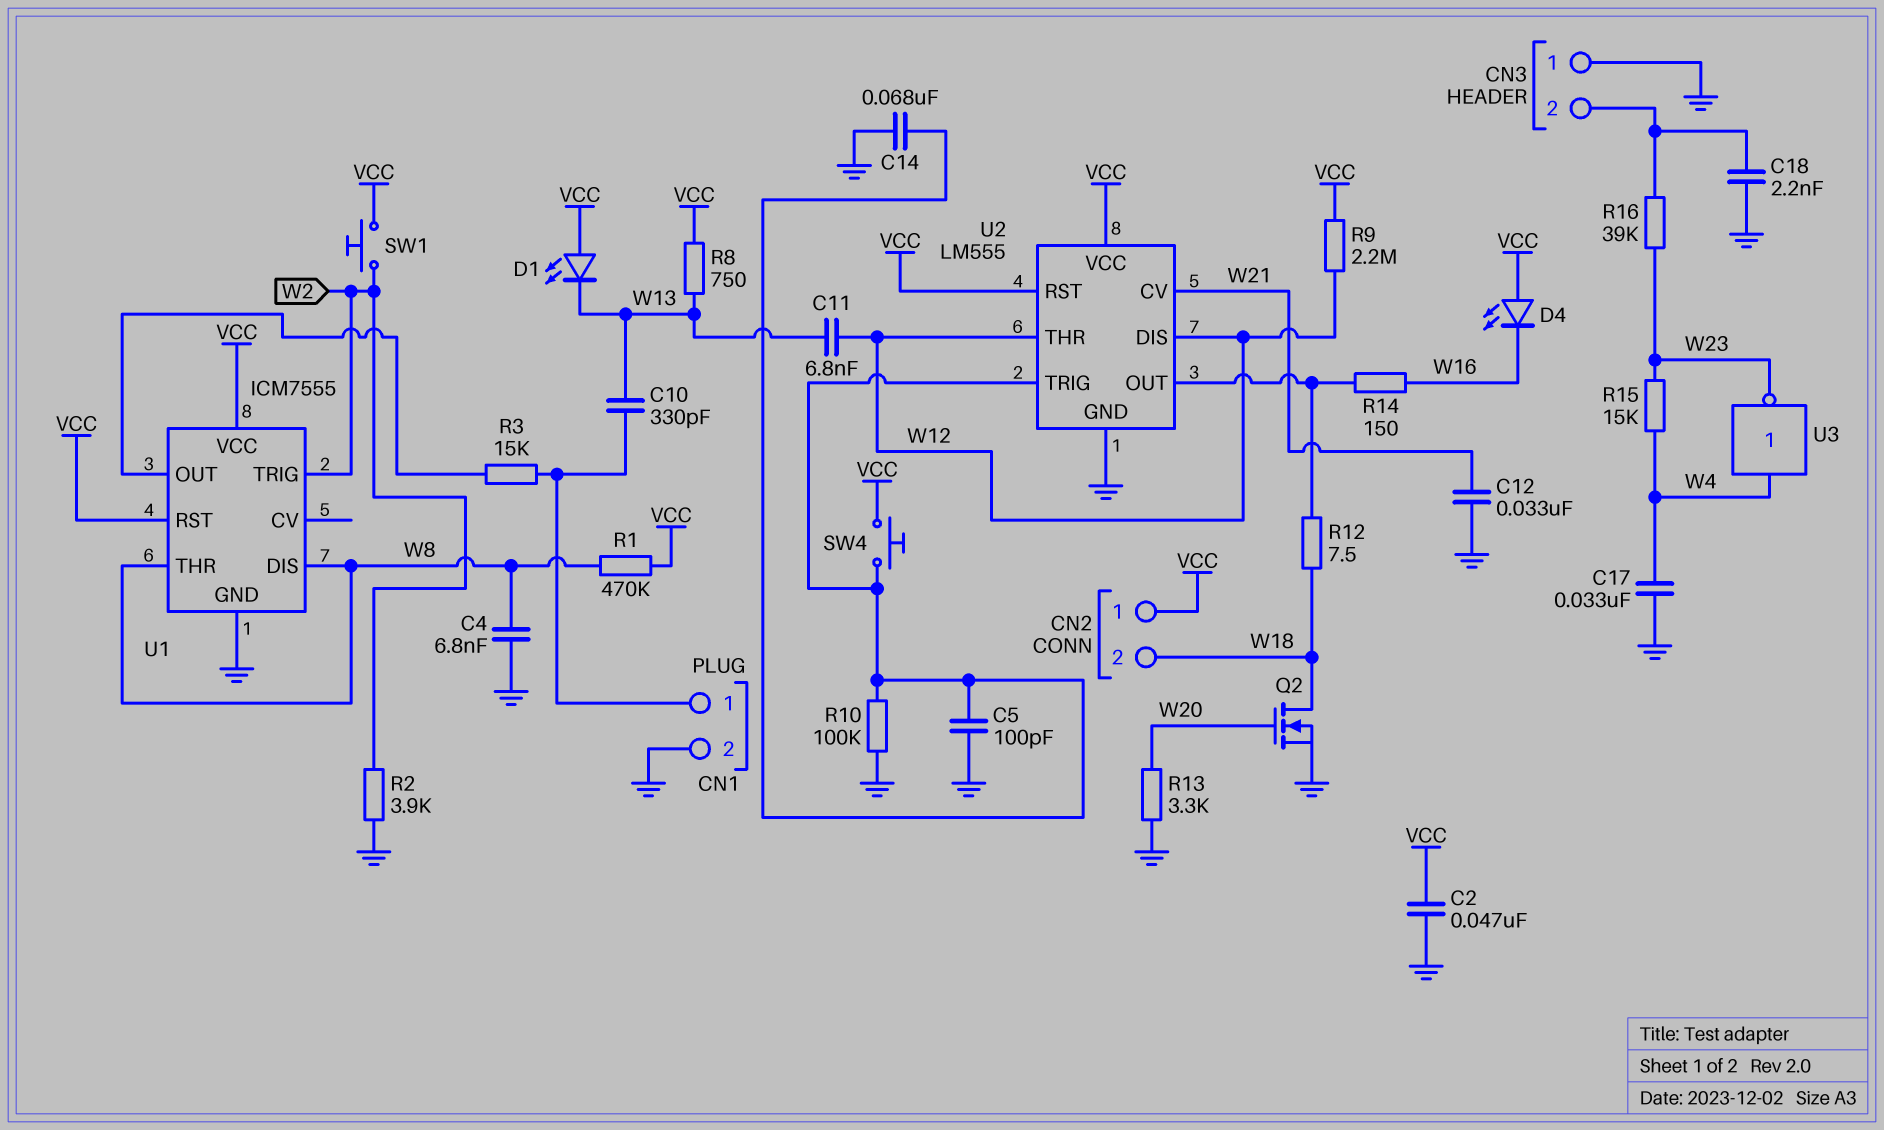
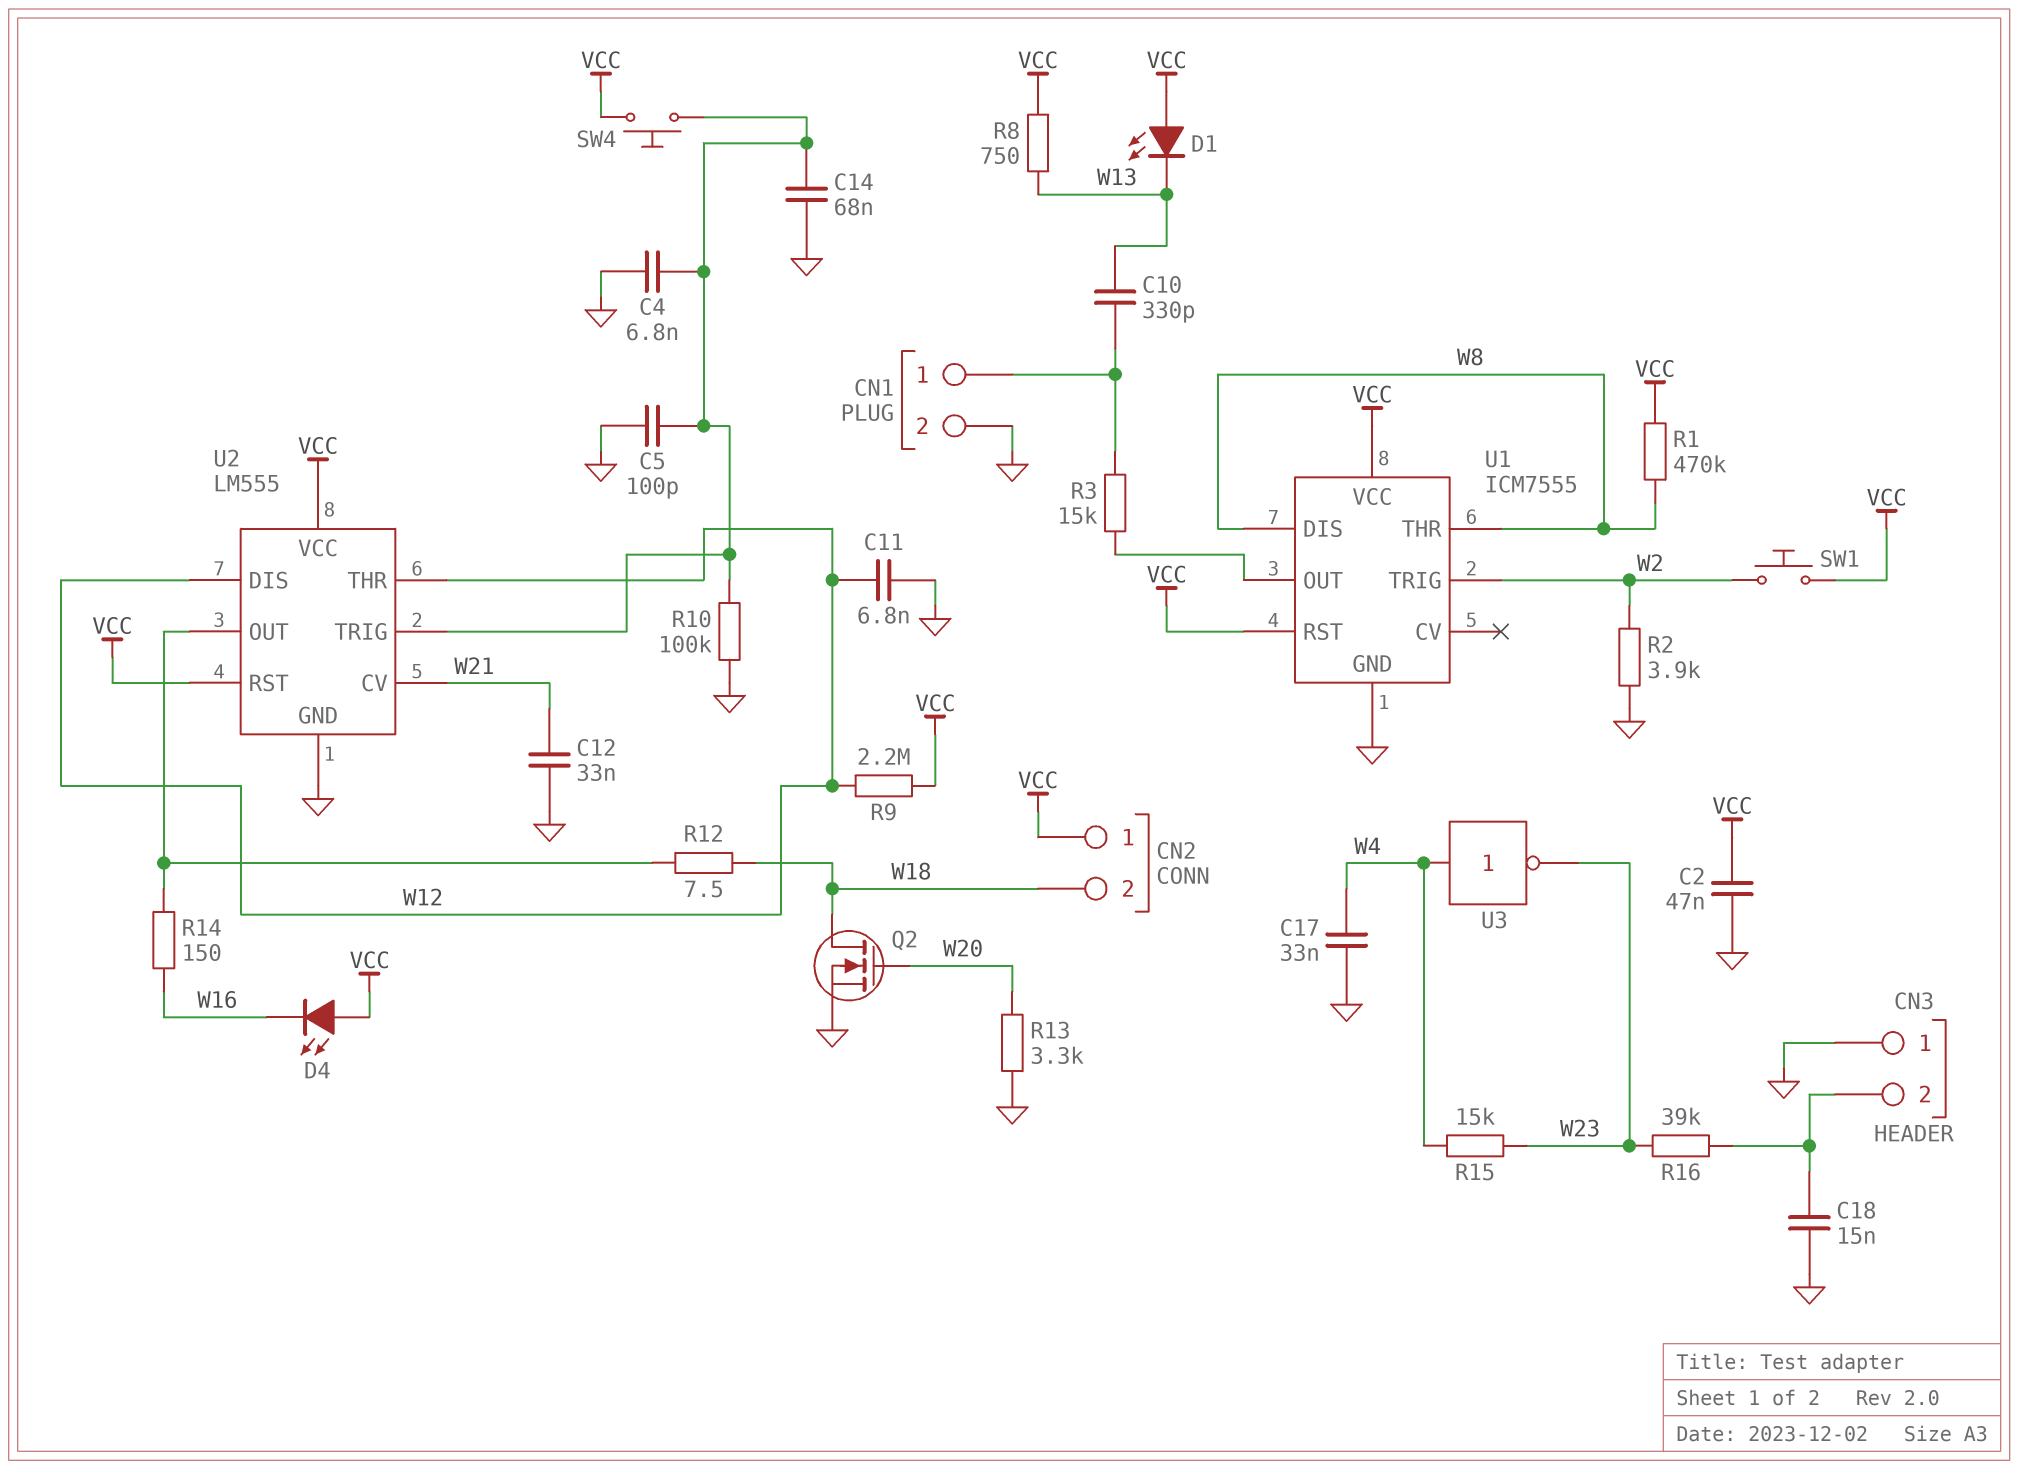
C4: 6.8nF (GND, W8) -> 6.8nF (GND, U2/TRIG)
C11: 6.8nF (W12, W13) -> 6.8nF (GND, W12)
C18: 2.2nF (CN3/2, GND) -> 15nF (CN3/2, GND)

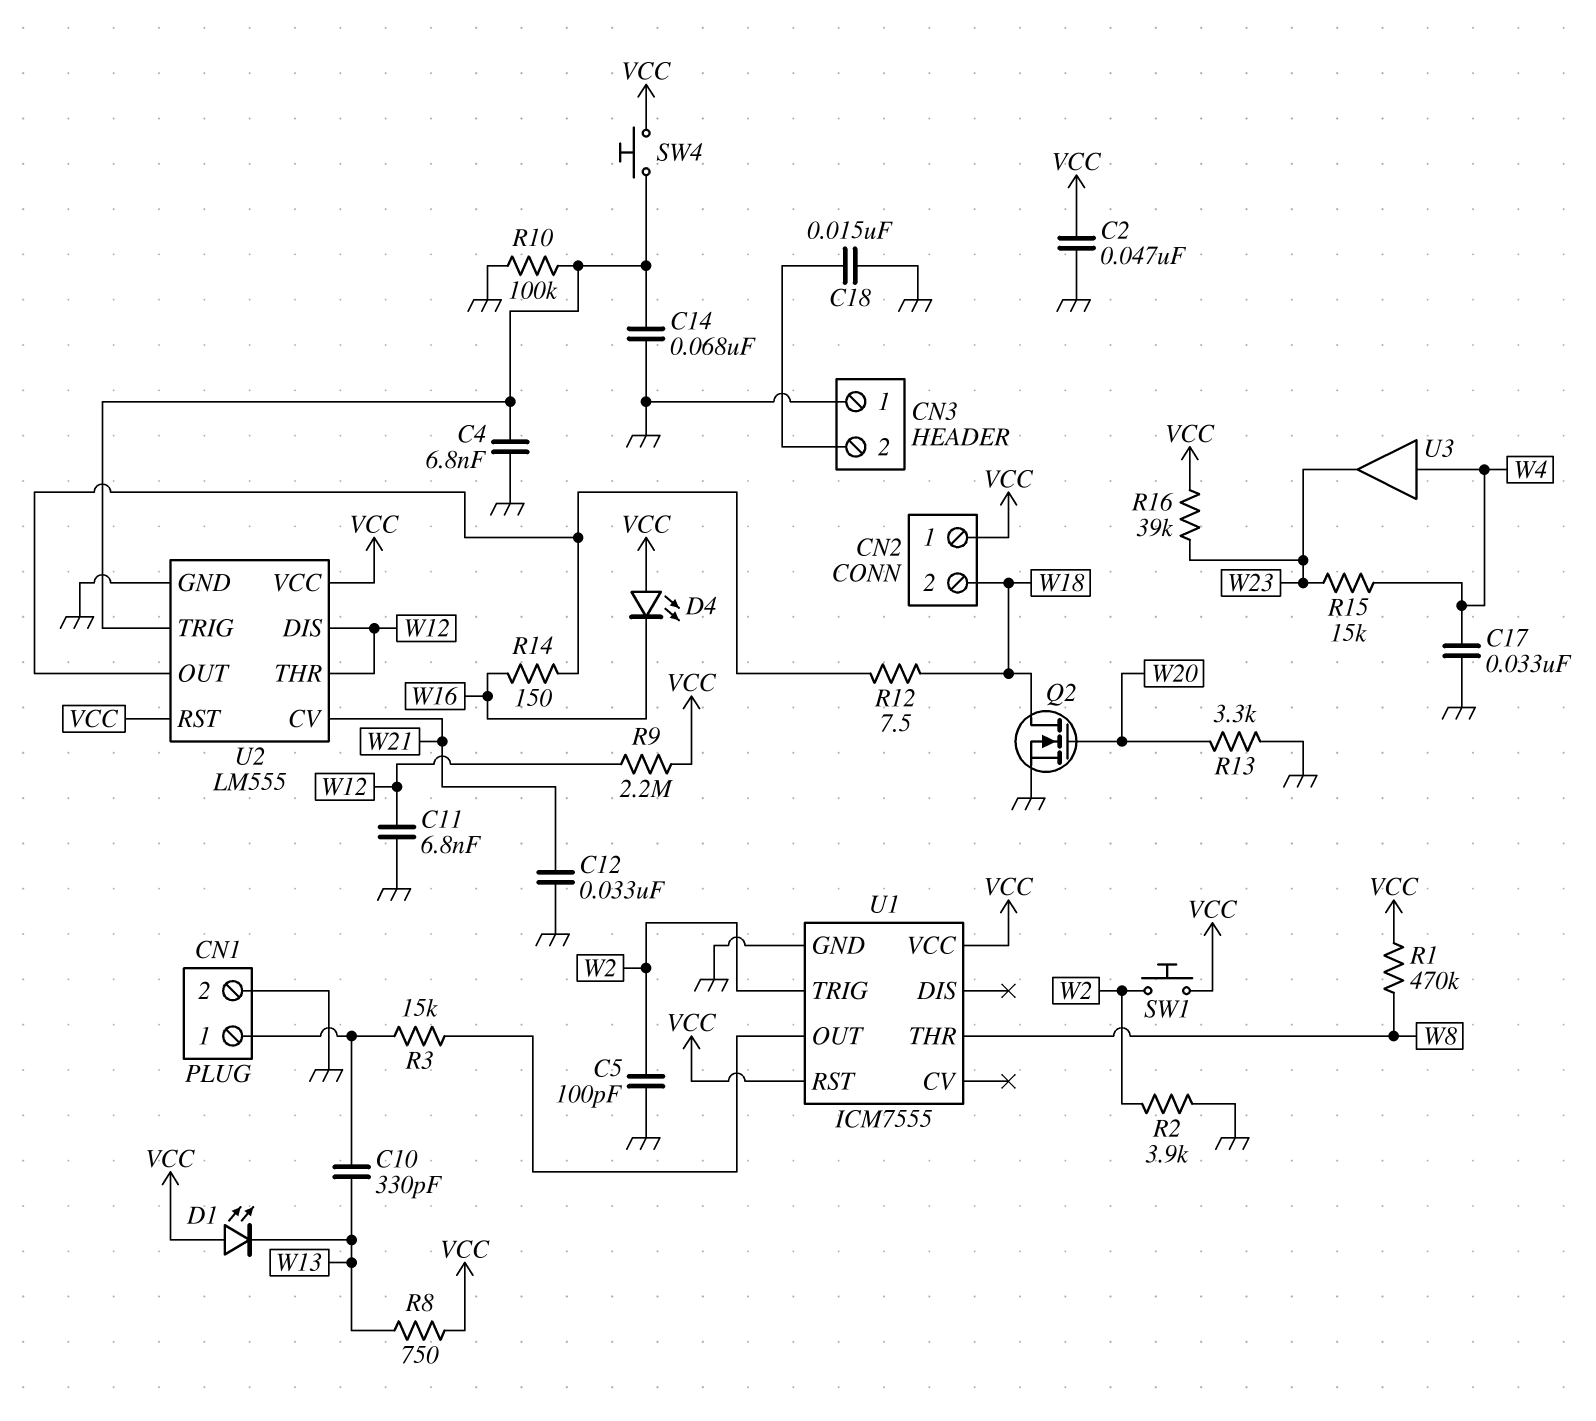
C5: 100pF (GND, U2/TRIG) -> 100pF (GND, W2)
R16: 39k (CN3/2, W23) -> 39k (VCC, W23)
U1 pin DIS: W8 -> none
U3: NOT (in W4, out W23) -> buffer (in W4, out W23)

